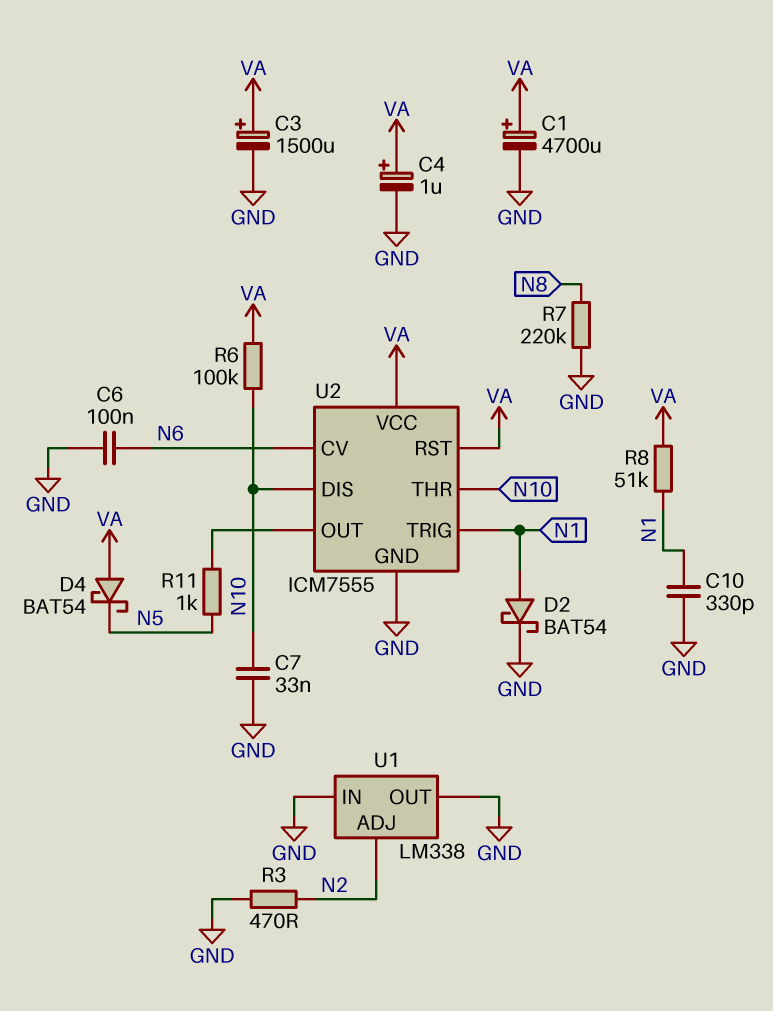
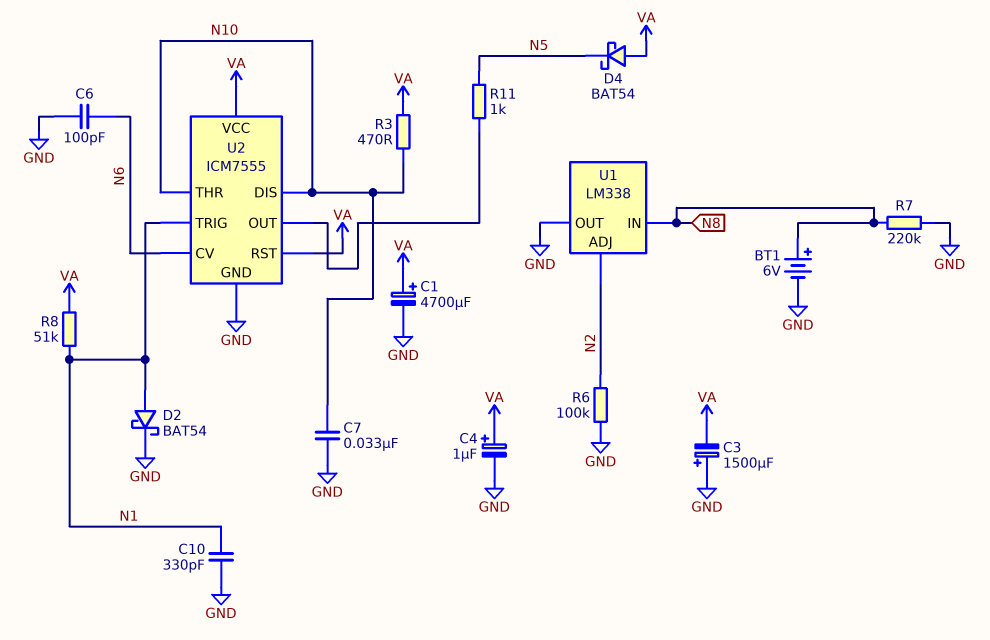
BT1: none -> 6V (plus N8, minus GND)
C3: 1500uF (plus VA, minus GND) -> 1500uF (plus GND, minus VA)
C6: 100nF (GND, N6) -> 100pF (GND, N6)
R3: 470 (GND, N2) -> 470 (N10, VA)
R6: 100k (N10, VA) -> 100k (GND, N2)
U1 pin IN: GND -> N8

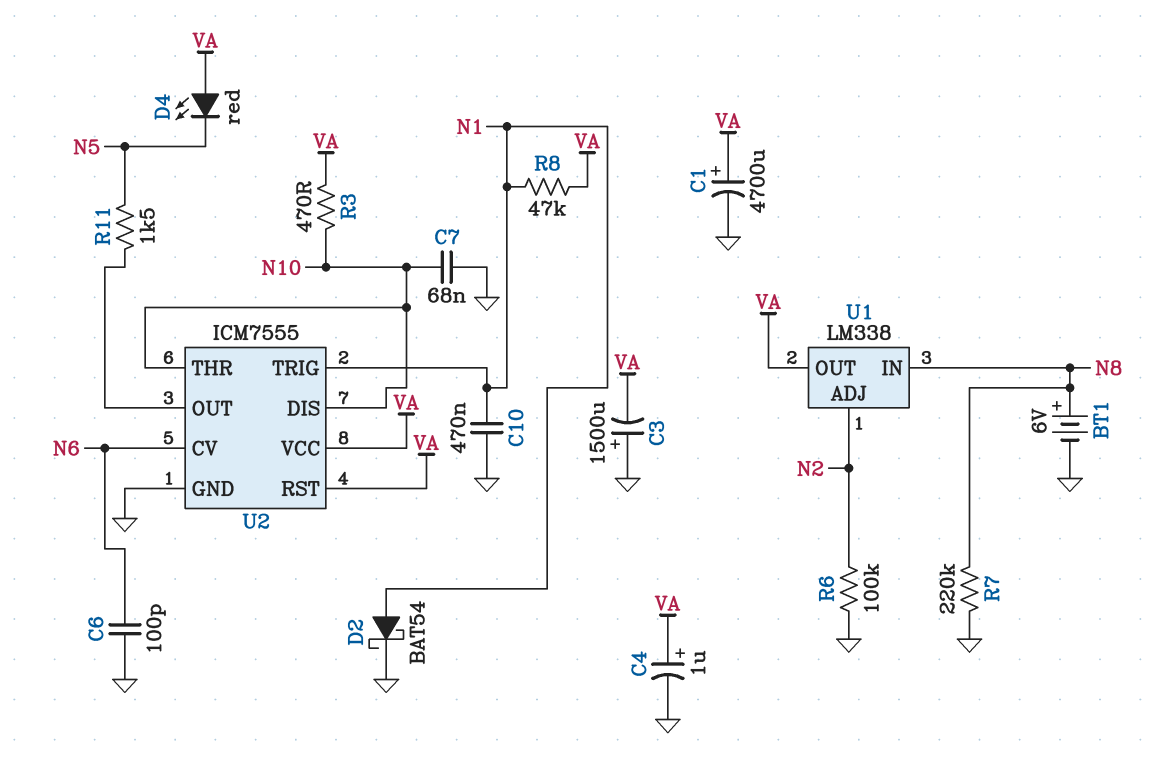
C7: 33nF (GND, N10) -> 68nF (GND, N10)
C10: 330pF (GND, N1) -> 470nF (GND, N1)
D4: schottky BAT54 (A VA, K N5) -> LED red (A VA, K N5)
R8: 51k (N1, VA) -> 47k (N1, VA)
R11: 1k (N5, U2/OUT) -> 1.5k (N5, U2/OUT)
U1 pin OUT: GND -> VA

